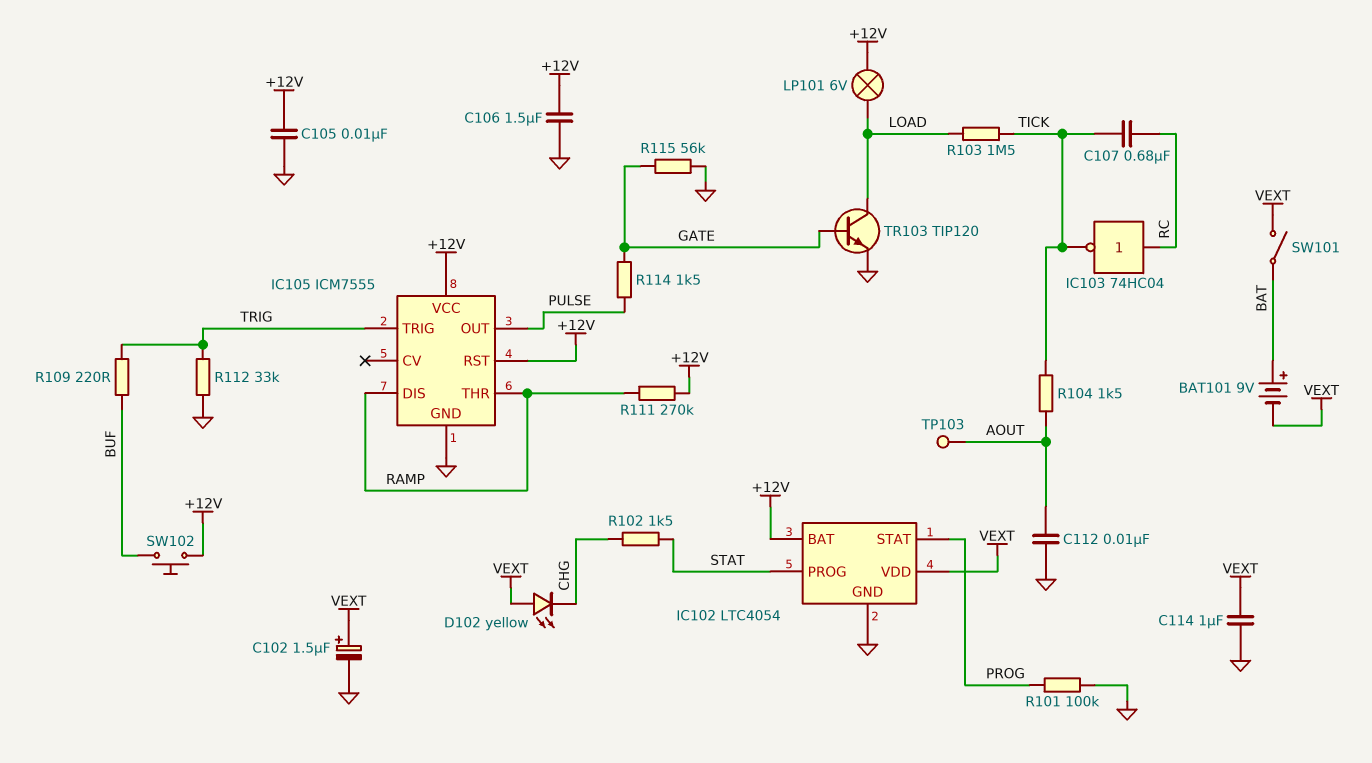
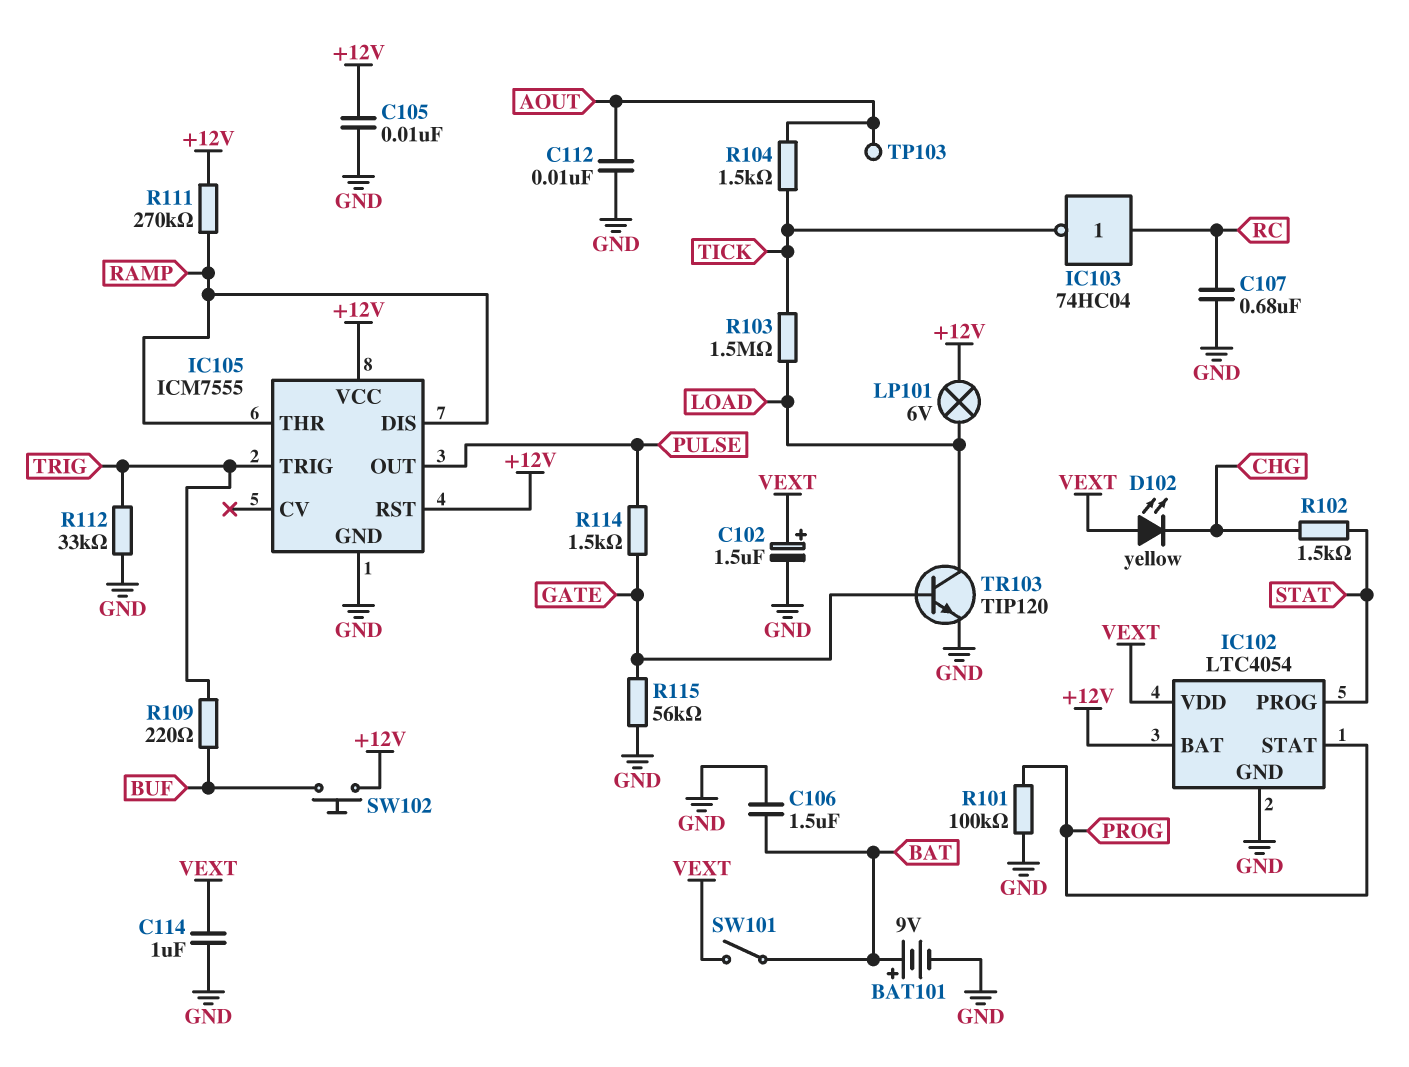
BAT101: 9V (plus BAT, minus VEXT) -> 9V (plus BAT, minus GND)
C106: 1.5uF (+12V, GND) -> 1.5uF (BAT, GND)
C107: 680nF (RC, TICK) -> 680nF (GND, RC)

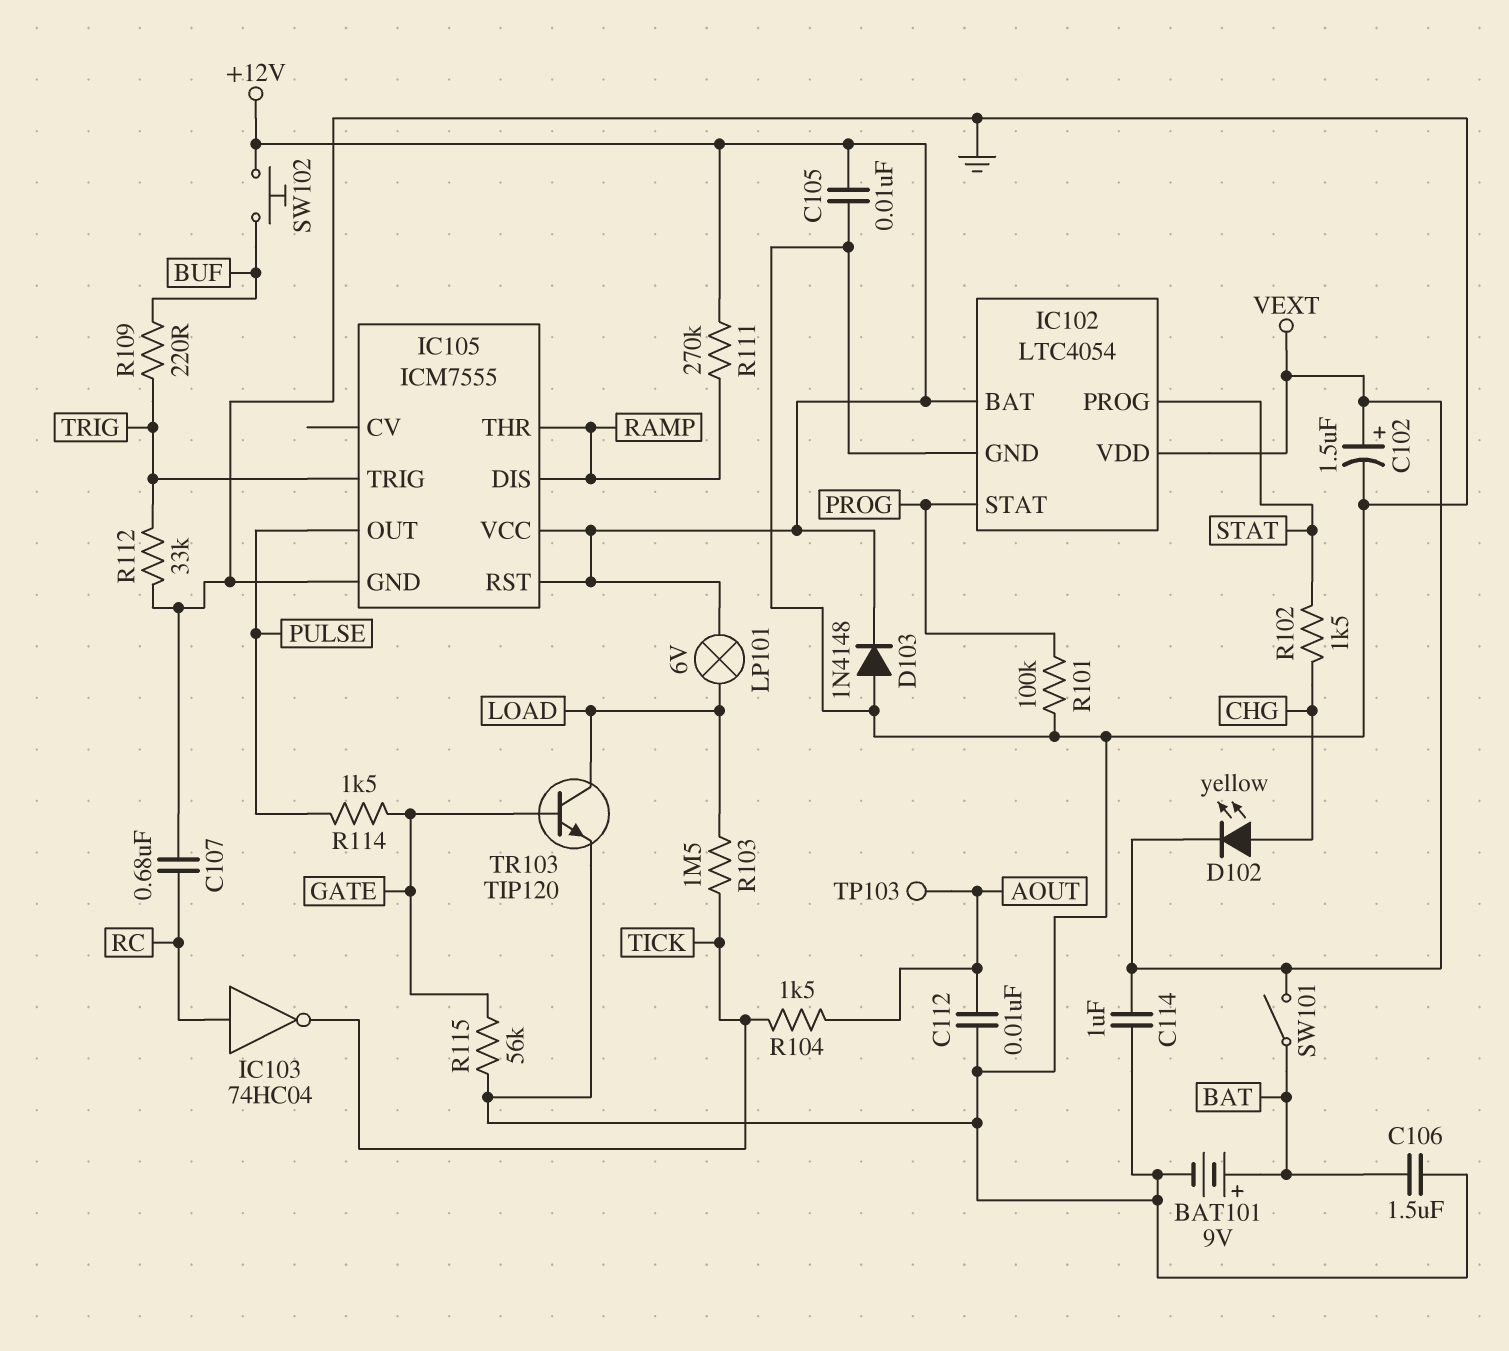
D102: LED yellow (A VEXT, K CHG) -> LED yellow (A CHG, K VEXT)
D103: none -> diode 1N4148 (A GND, K +12V)

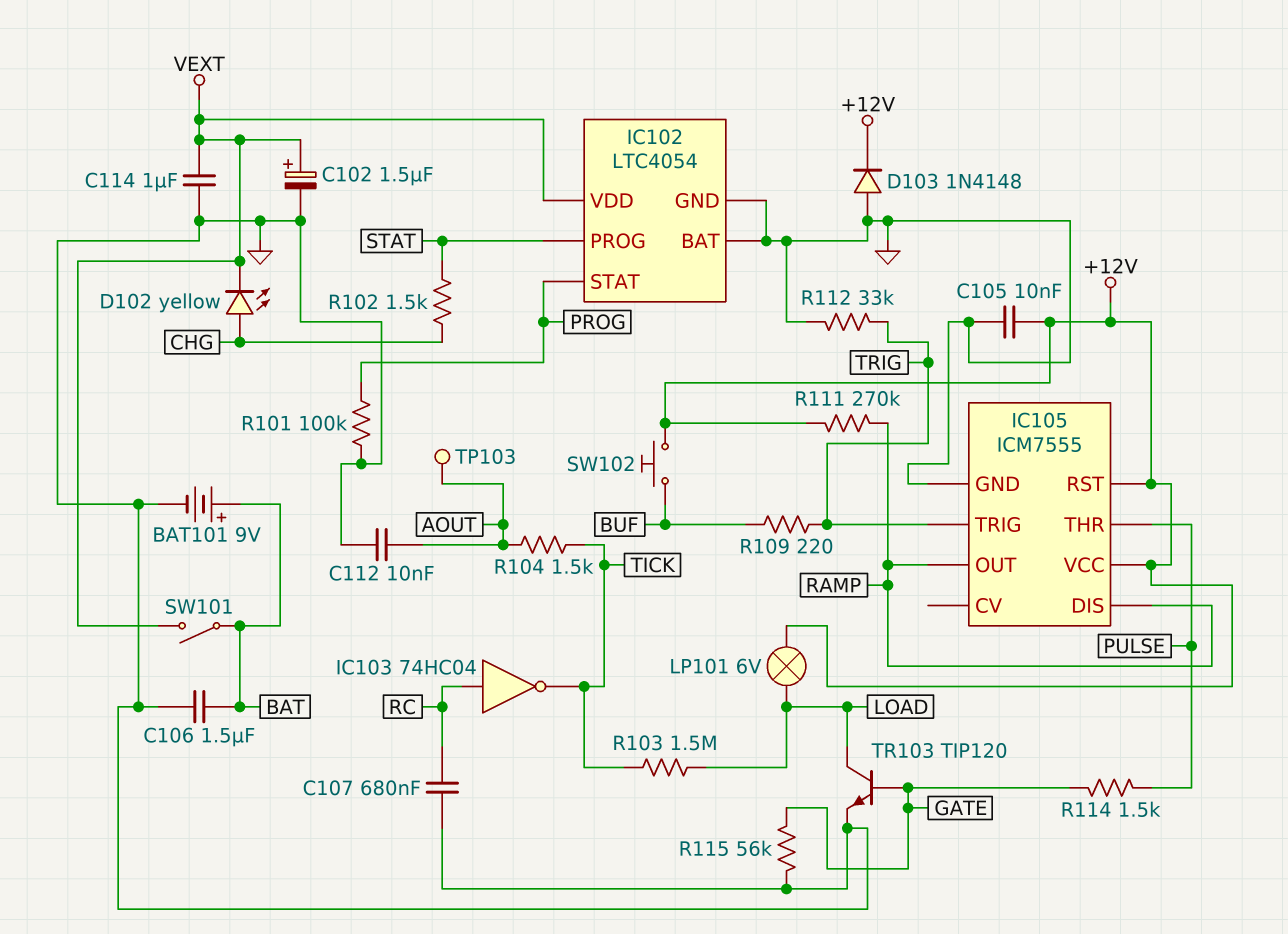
IC102 pin BAT: +12V -> GND
IC105 pin OUT: PULSE -> RAMP
IC105 pin THR: RAMP -> PULSE

